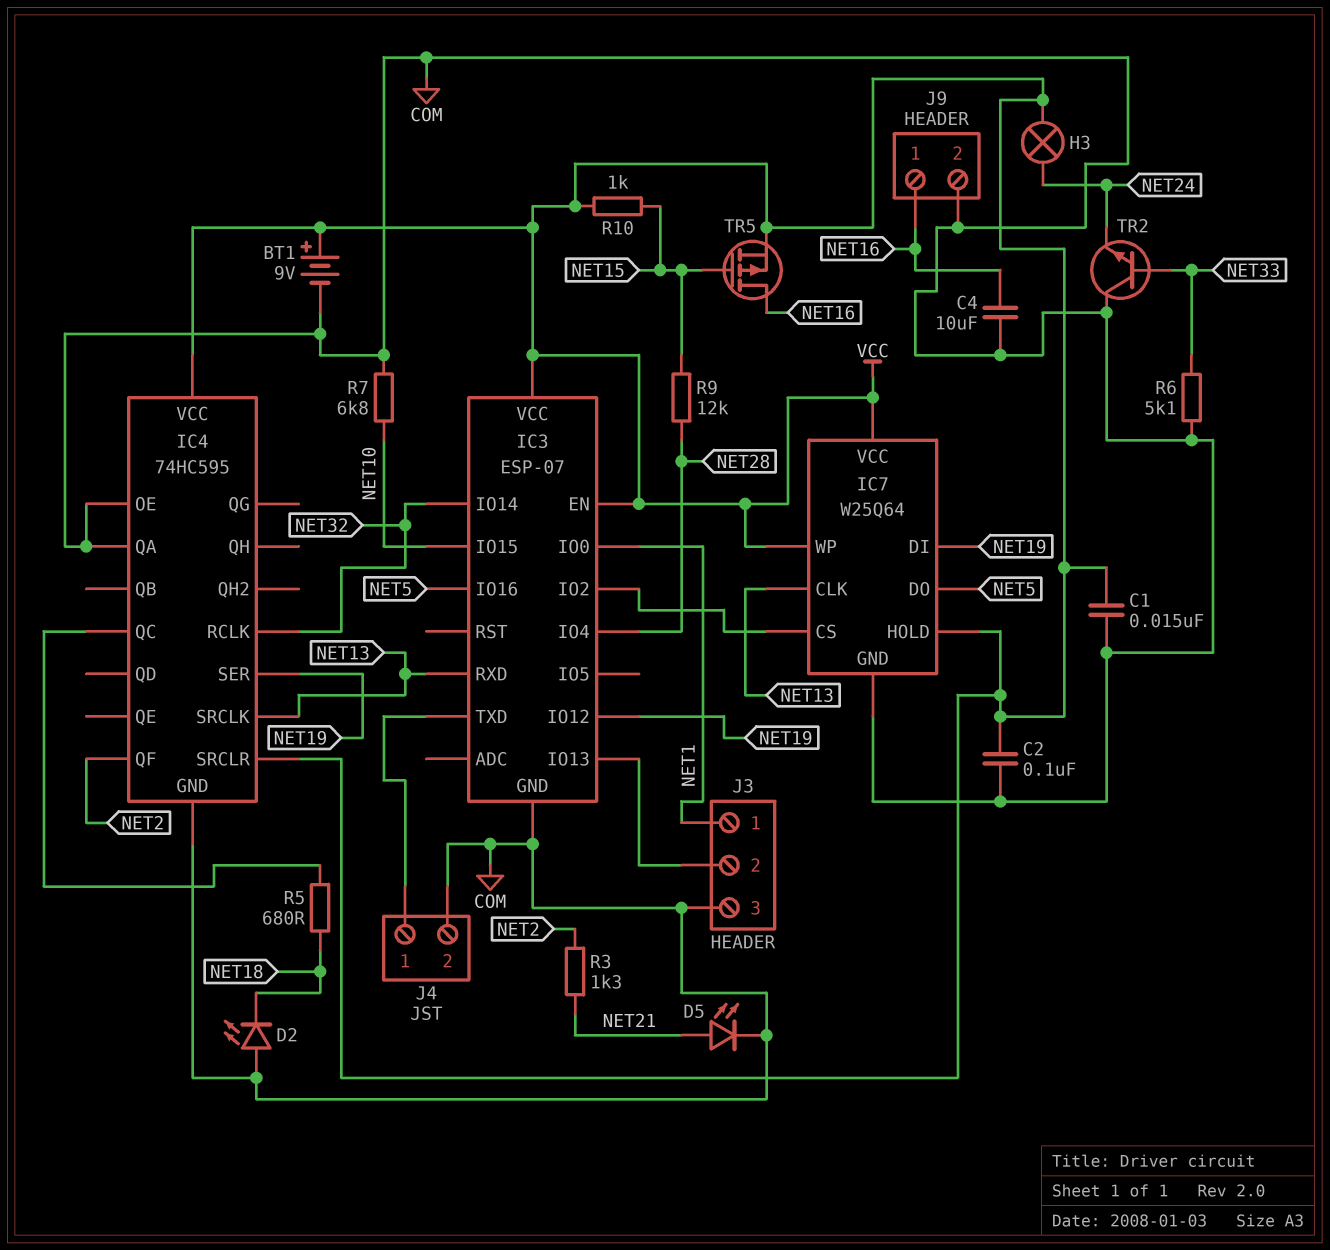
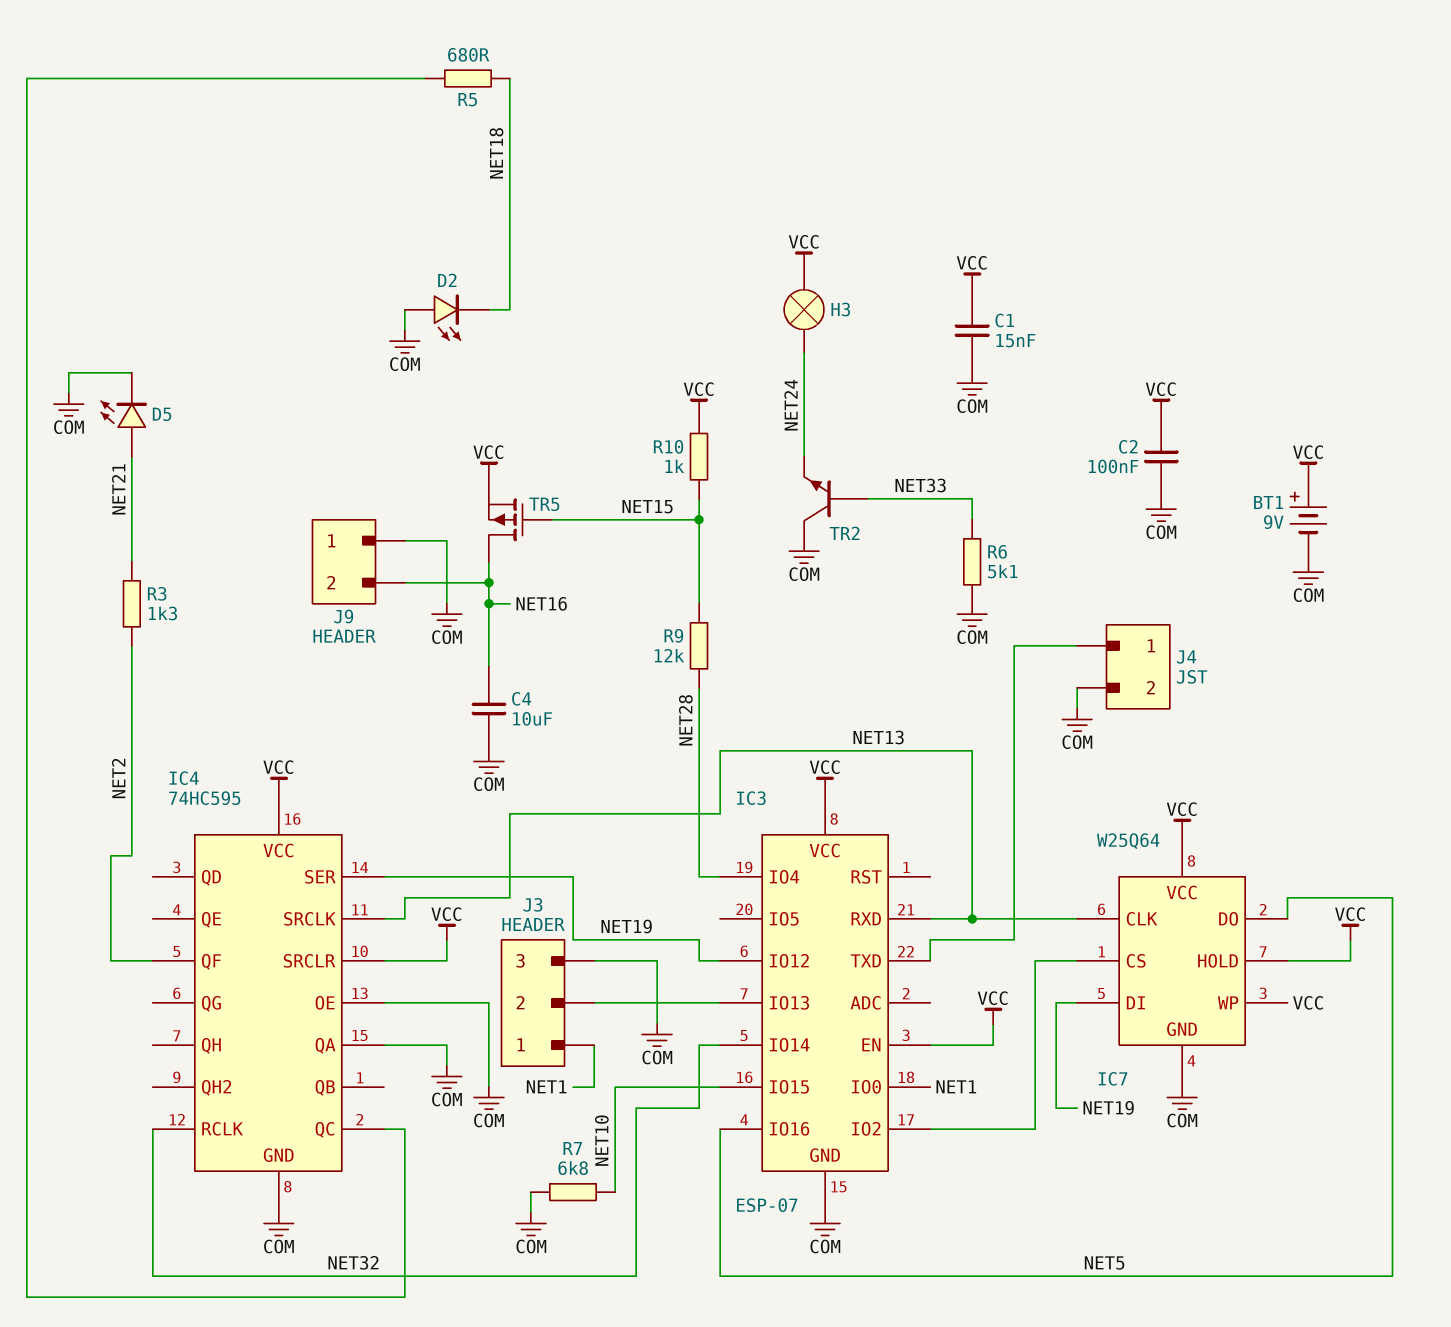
J9 pin 1: NET16 -> COM
J9 pin 2: COM -> NET16

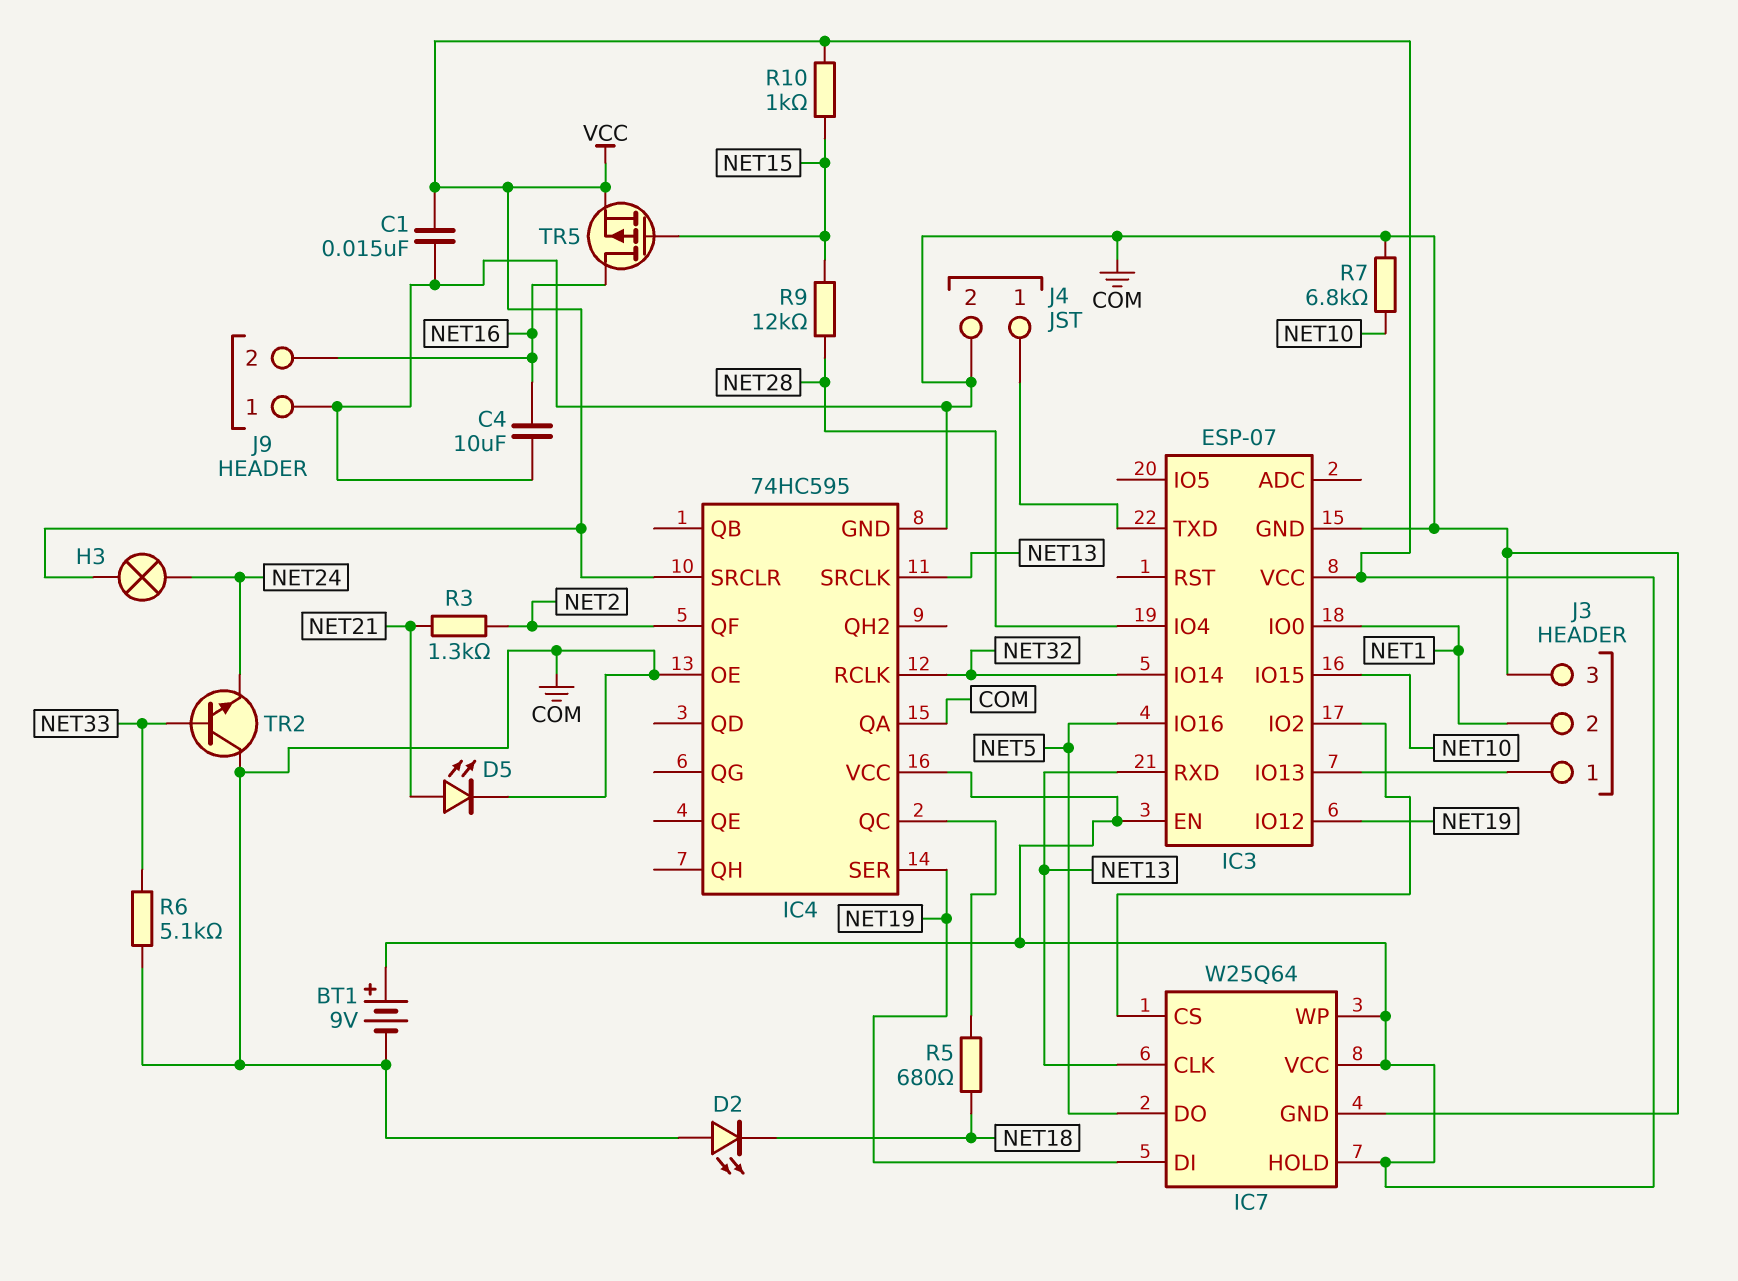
C2: 100nF (COM, VCC) -> none
J3 pin 1: NET1 -> IC3/IO13
J3 pin 2: IC3/IO13 -> NET1

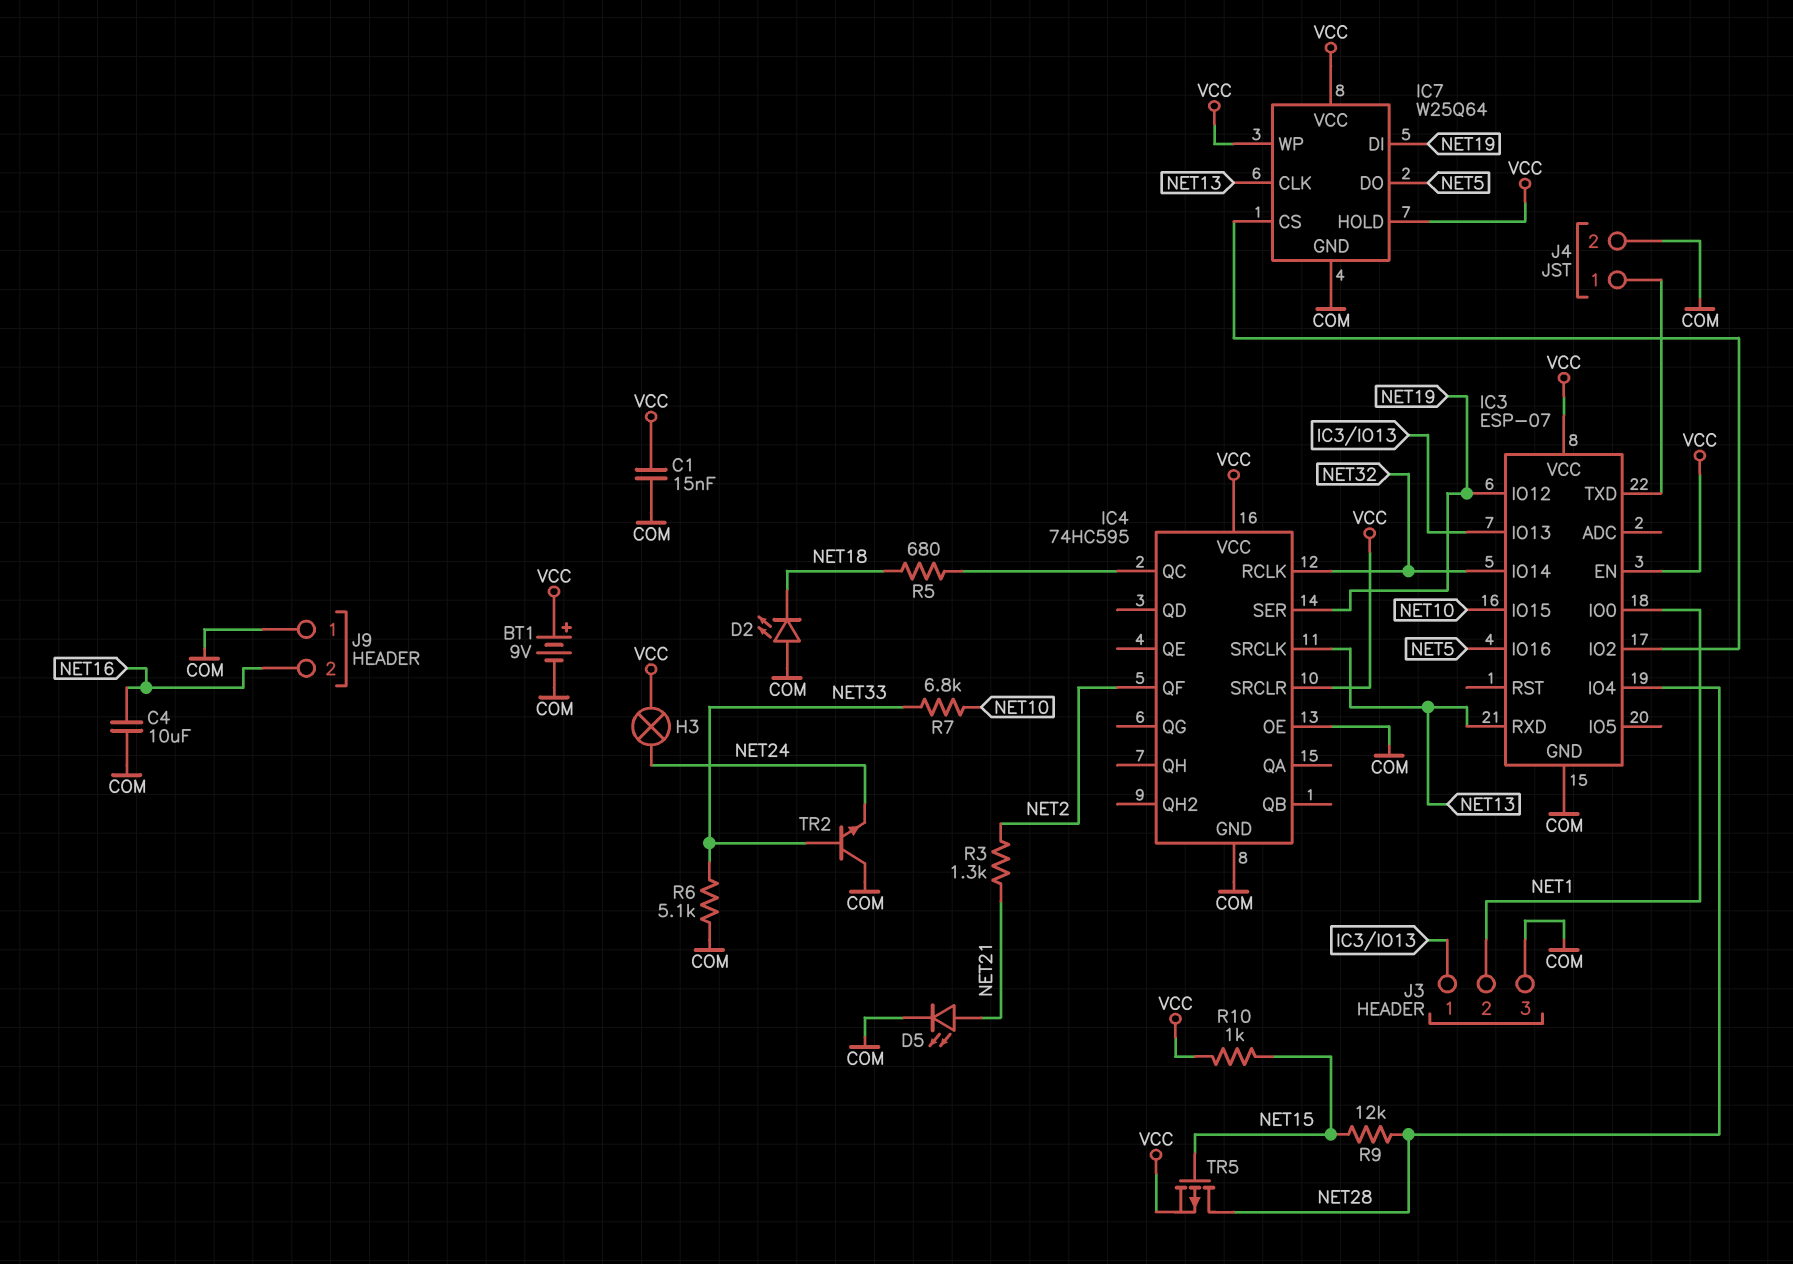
IC4 pin QA: COM -> none
R7: 6.8k (COM, NET10) -> 6.8k (NET10, NET33)
TR5: PMOS (G NET15, D NET16, S VCC) -> PMOS (G NET15, D NET28, S VCC)

